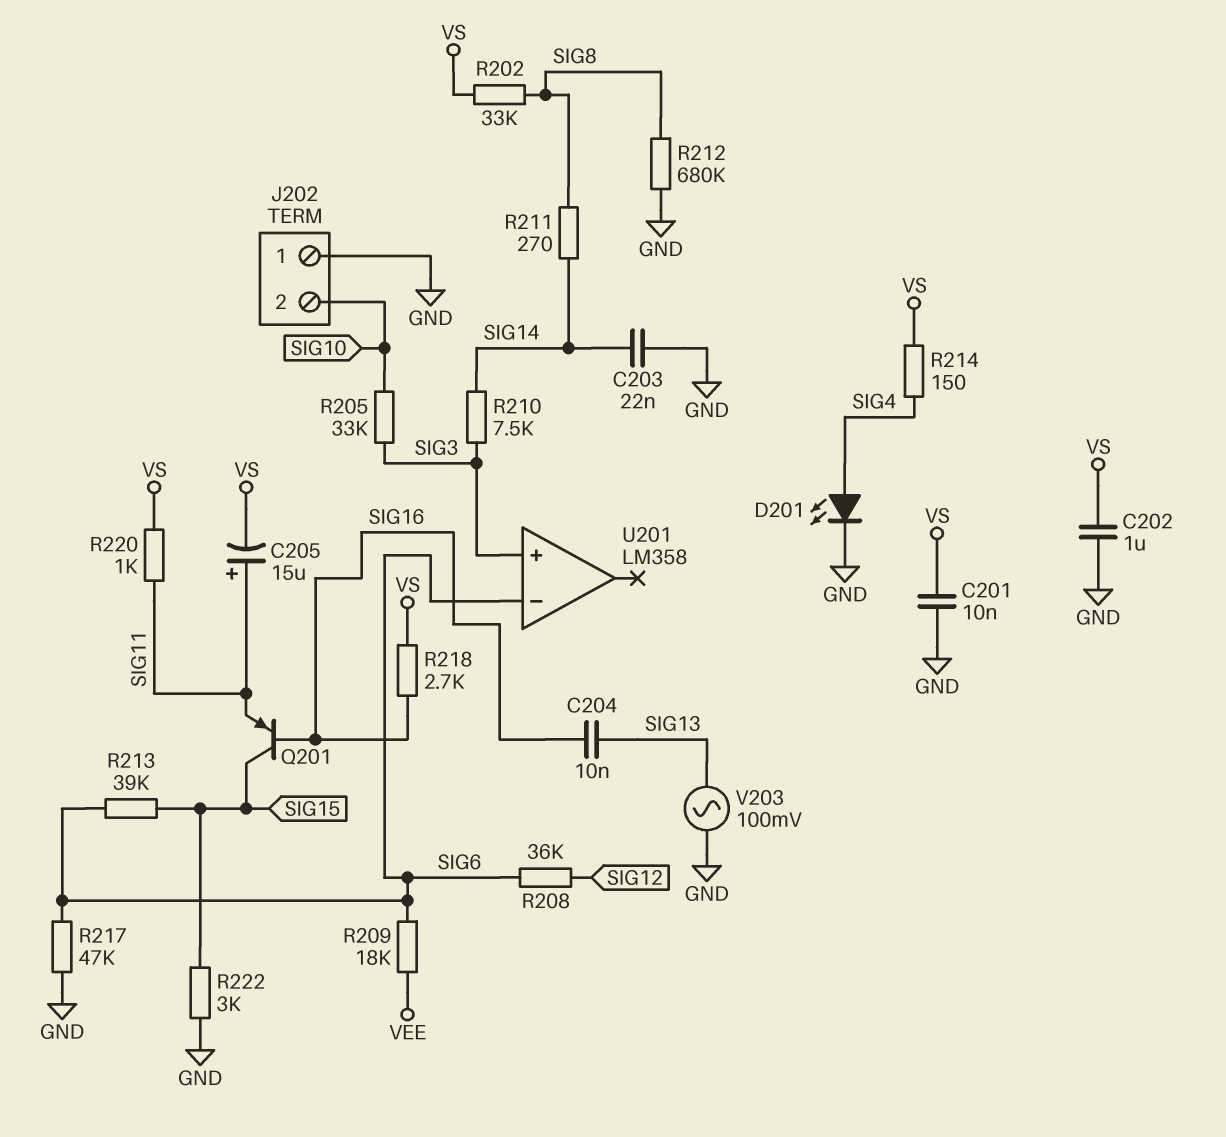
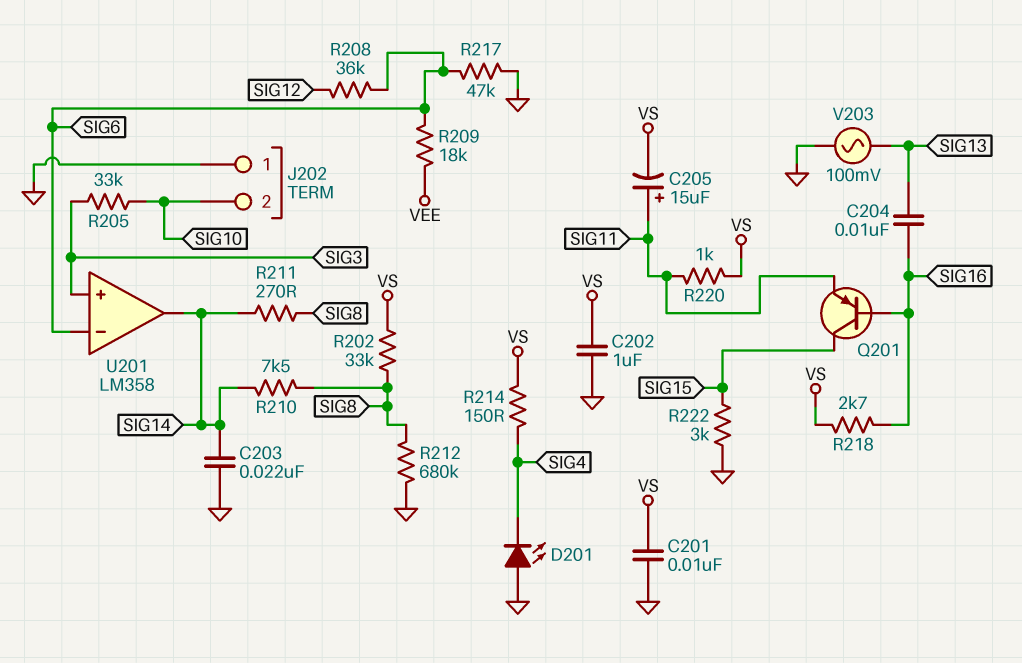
D201: LED (A SIG4, K GND) -> LED (A GND, K SIG4)
R210: 7.5k (SIG3, SIG14) -> 7.5k (SIG8, SIG14)
R213: 39k (SIG6, SIG15) -> none
U201 pin out: none -> SIG14

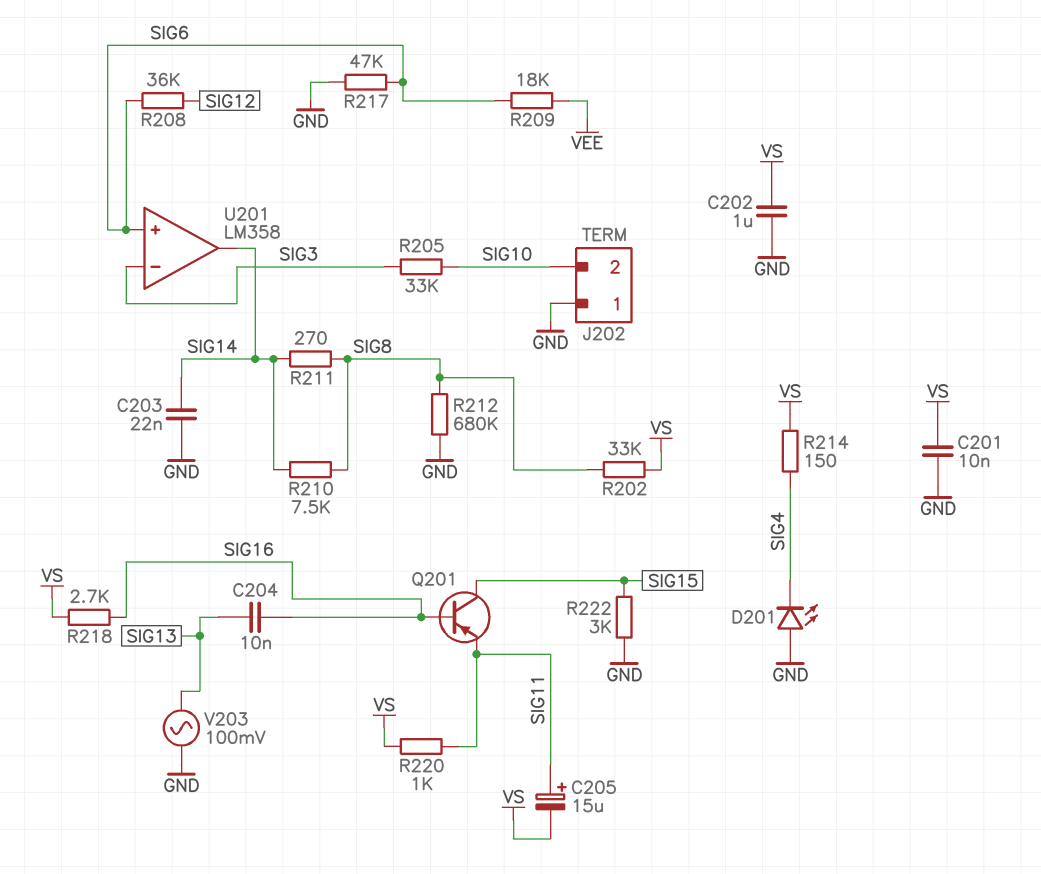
U201 pin in+: SIG3 -> SIG6
U201 pin in-: SIG6 -> SIG3

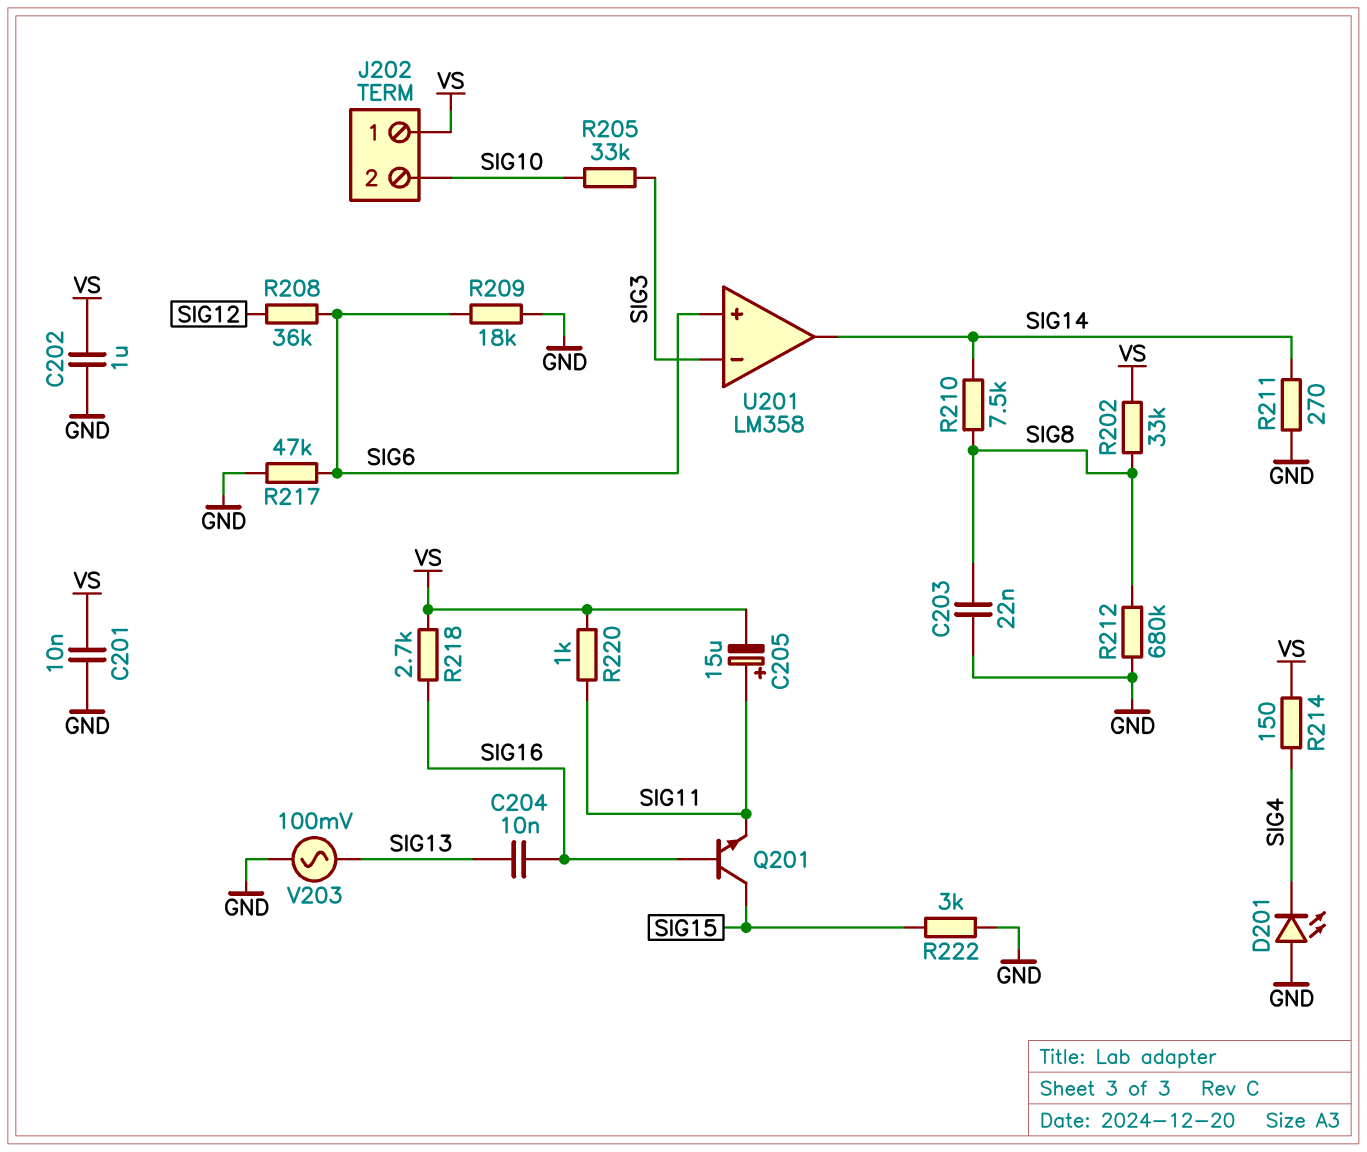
C203: 22nF (GND, SIG14) -> 22nF (GND, SIG8)
J202 pin 1: GND -> VS
Q201: PNP (B SIG16, C SIG15, E SIG11) -> NPN (B SIG16, C SIG15, E SIG11)
R209: 18k (SIG6, VEE) -> 18k (GND, SIG6)
R211: 270 (SIG8, SIG14) -> 270 (GND, SIG14)

